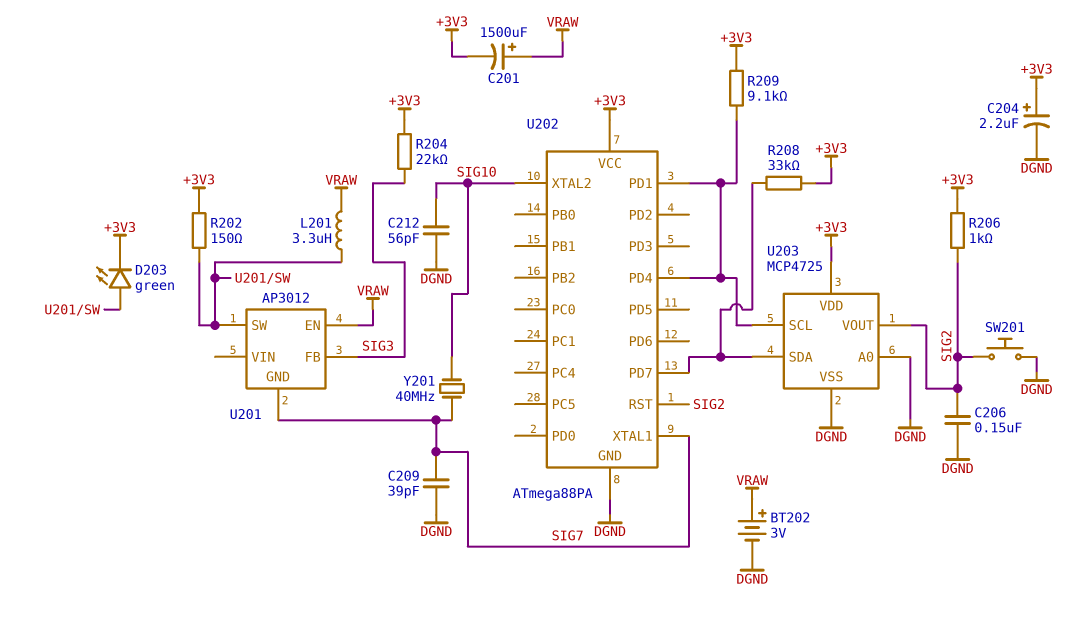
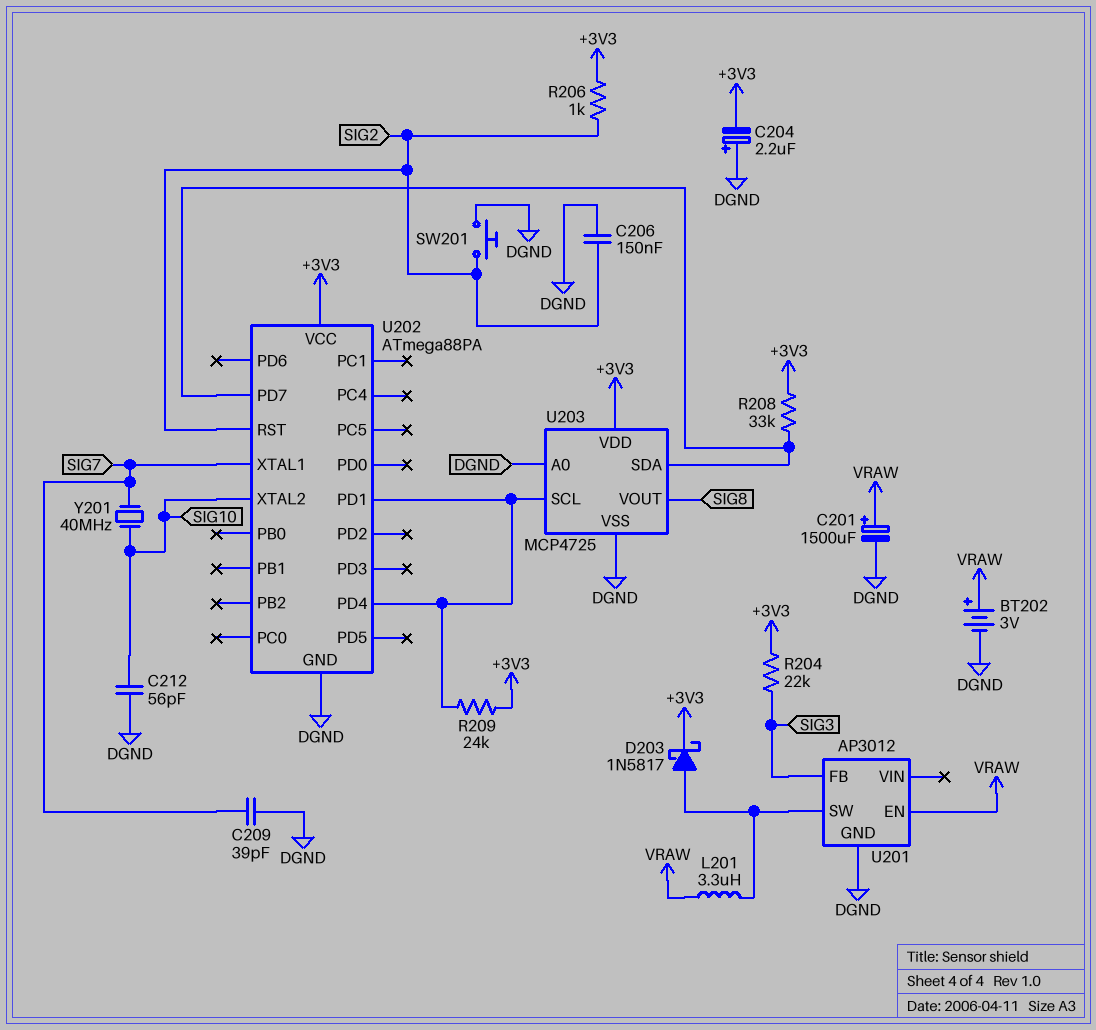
C201: 1500uF (plus VRAW, minus +3V3) -> 1500uF (plus VRAW, minus DGND)
C204: 2.2uF (plus +3V3, minus DGND) -> 2.2uF (plus DGND, minus +3V3)
D203: LED green (A U201/SW, K +3V3) -> schottky 1N5817 (A U201/SW, K +3V3)
R202: 150 (+3V3, U201/SW) -> none
R209: 9.1k (+3V3, U202/PD1) -> 24k (+3V3, U202/PD1)
U201 pin GND: SIG7 -> DGND
U203 pin VOUT: SIG2 -> SIG8

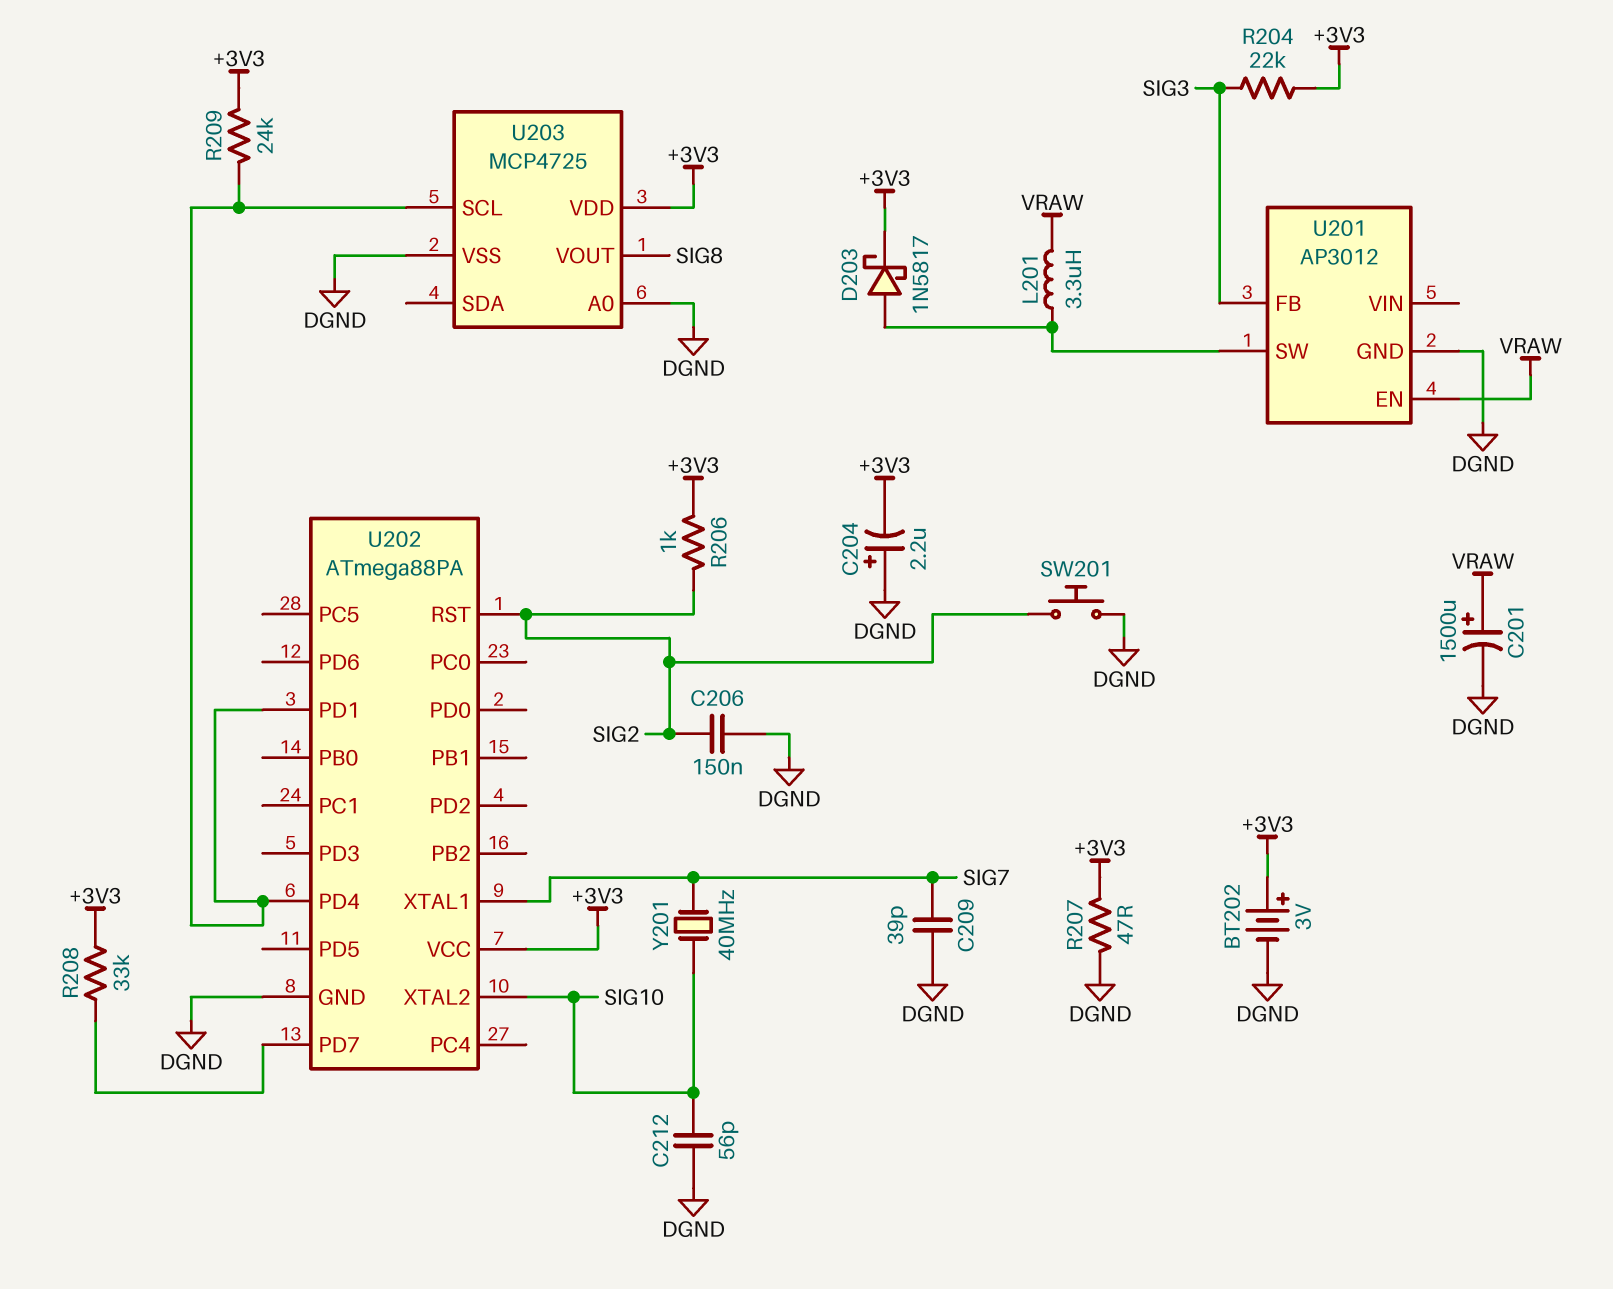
BT202: 3V (plus VRAW, minus DGND) -> 3V (plus +3V3, minus DGND)
R207: none -> 47 (+3V3, DGND)
U203 pin SDA: U202/PD7 -> none

